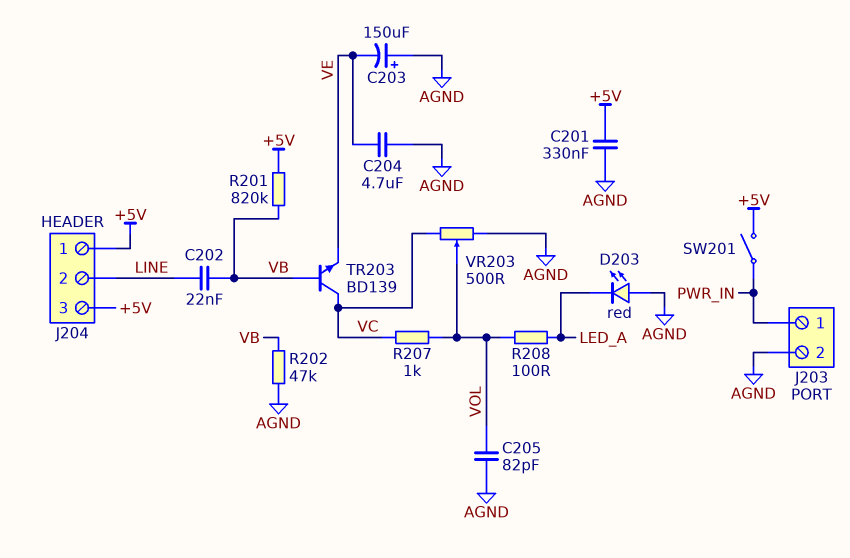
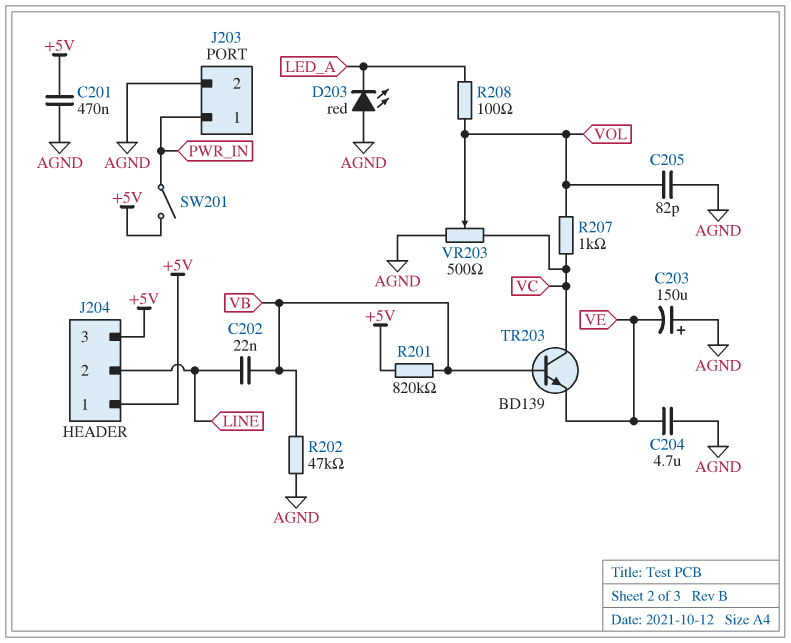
C201: 330nF (+5V, AGND) -> 470nF (+5V, AGND)

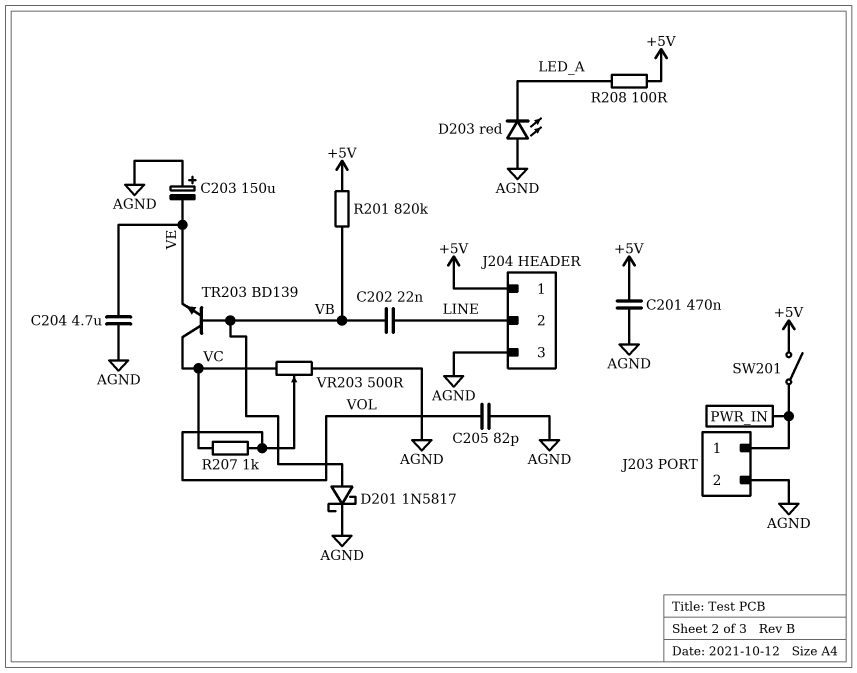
D201: none -> schottky 1N5817 (A VB, K AGND)
J204 pin 3: +5V -> AGND
R202: 47k (AGND, VB) -> none
R208: 100 (LED_A, VOL) -> 100 (+5V, LED_A)

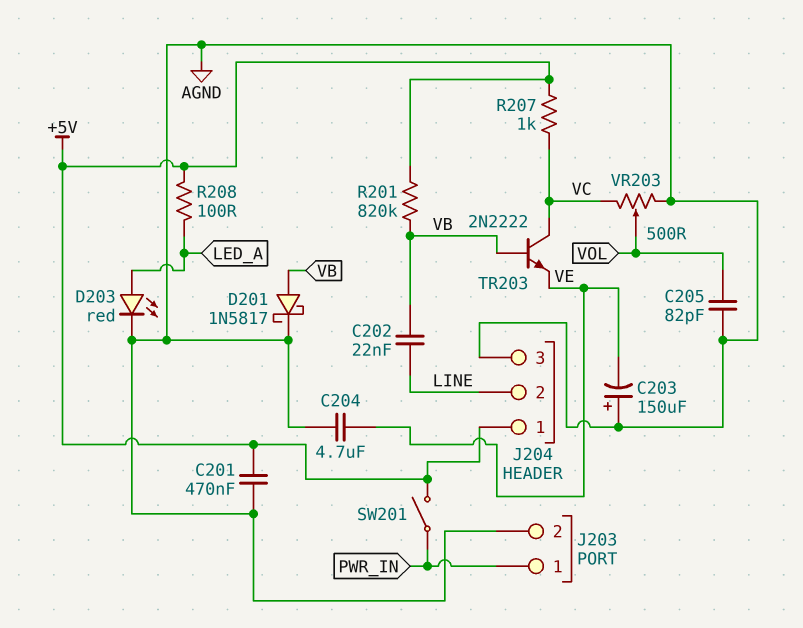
D203: LED red (A AGND, K LED_A) -> LED red (A LED_A, K AGND)
R207: 1k (VC, VOL) -> 1k (+5V, VC)
TR203: NPN BD139 (B VB, C VC, E VE) -> NPN 2N2222 (B VB, C VC, E VE)

